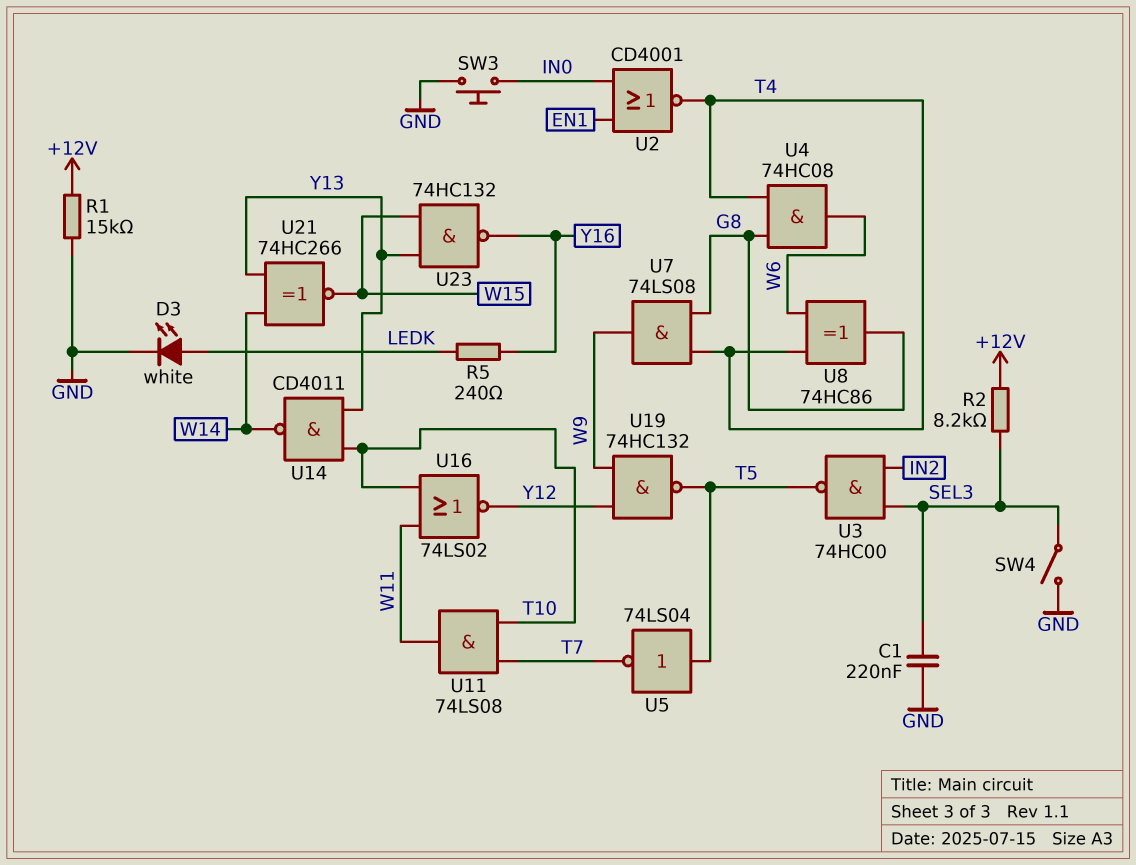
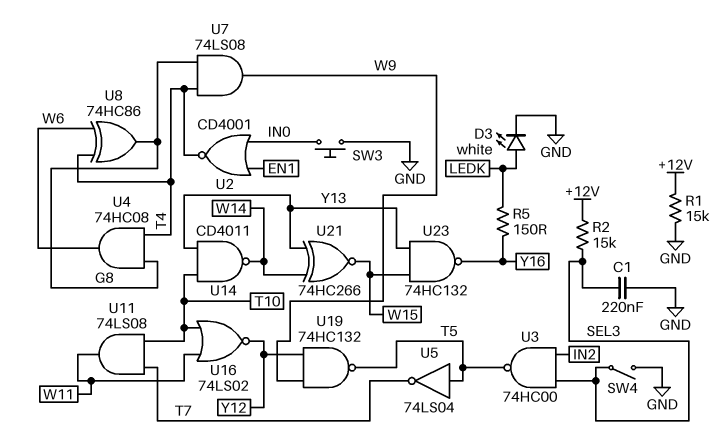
R2: 8.2k (+12V, SEL3) -> 15k (+12V, SEL3)
R5: 240 (LEDK, Y16) -> 150 (LEDK, Y16)

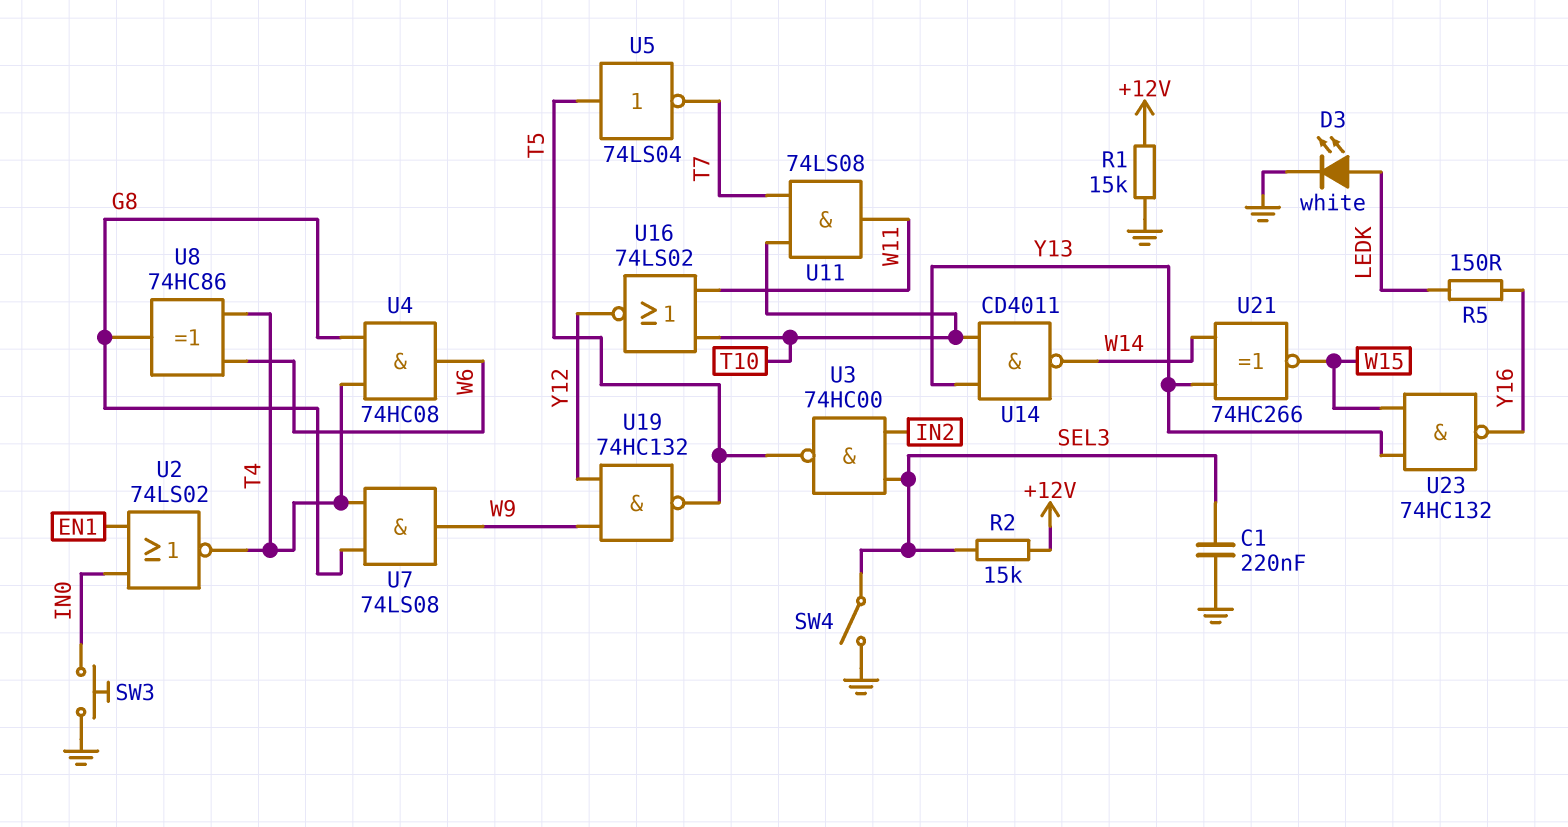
U2: NOR CD4001 (in EN1, in IN0, out T4) -> NOR 74LS02 (in EN1, in IN0, out T4)

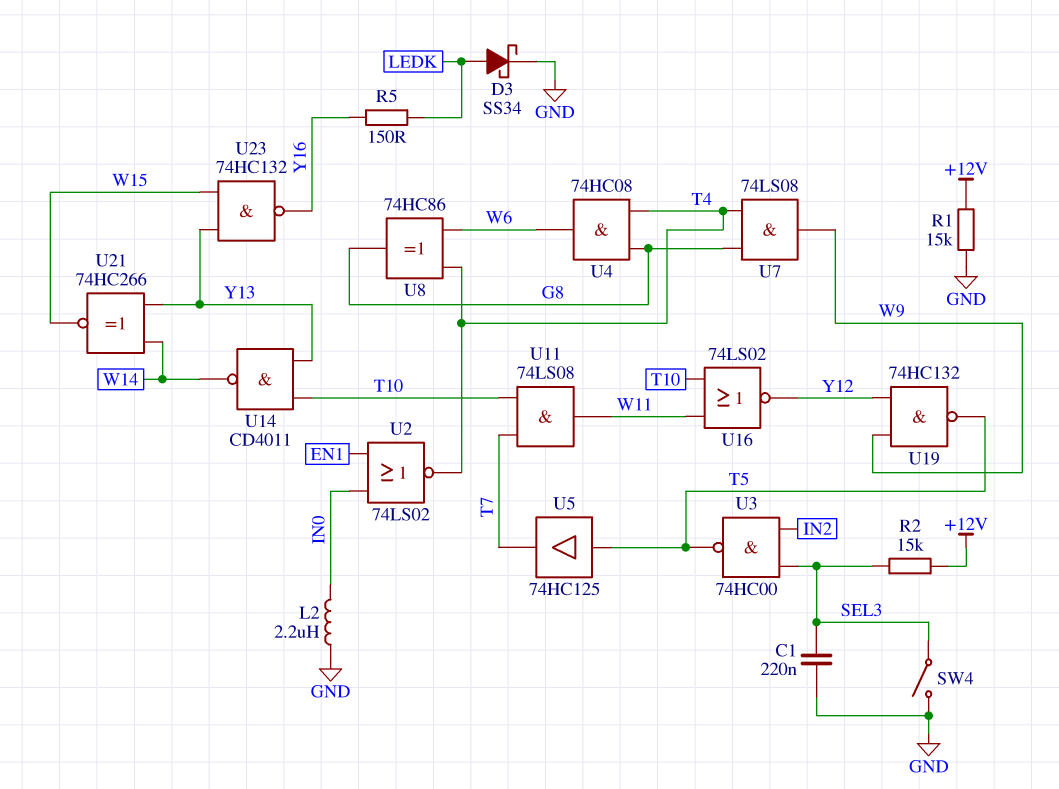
D3: LED white (A LEDK, K GND) -> schottky SS34 (A LEDK, K GND)
L2: none -> 2.2uH (GND, IN0)
SW3: button (GND, IN0) -> none
U5: NOT 74LS04 (in T5, out T7) -> buffer 74HC125 (in T5, out T7)

